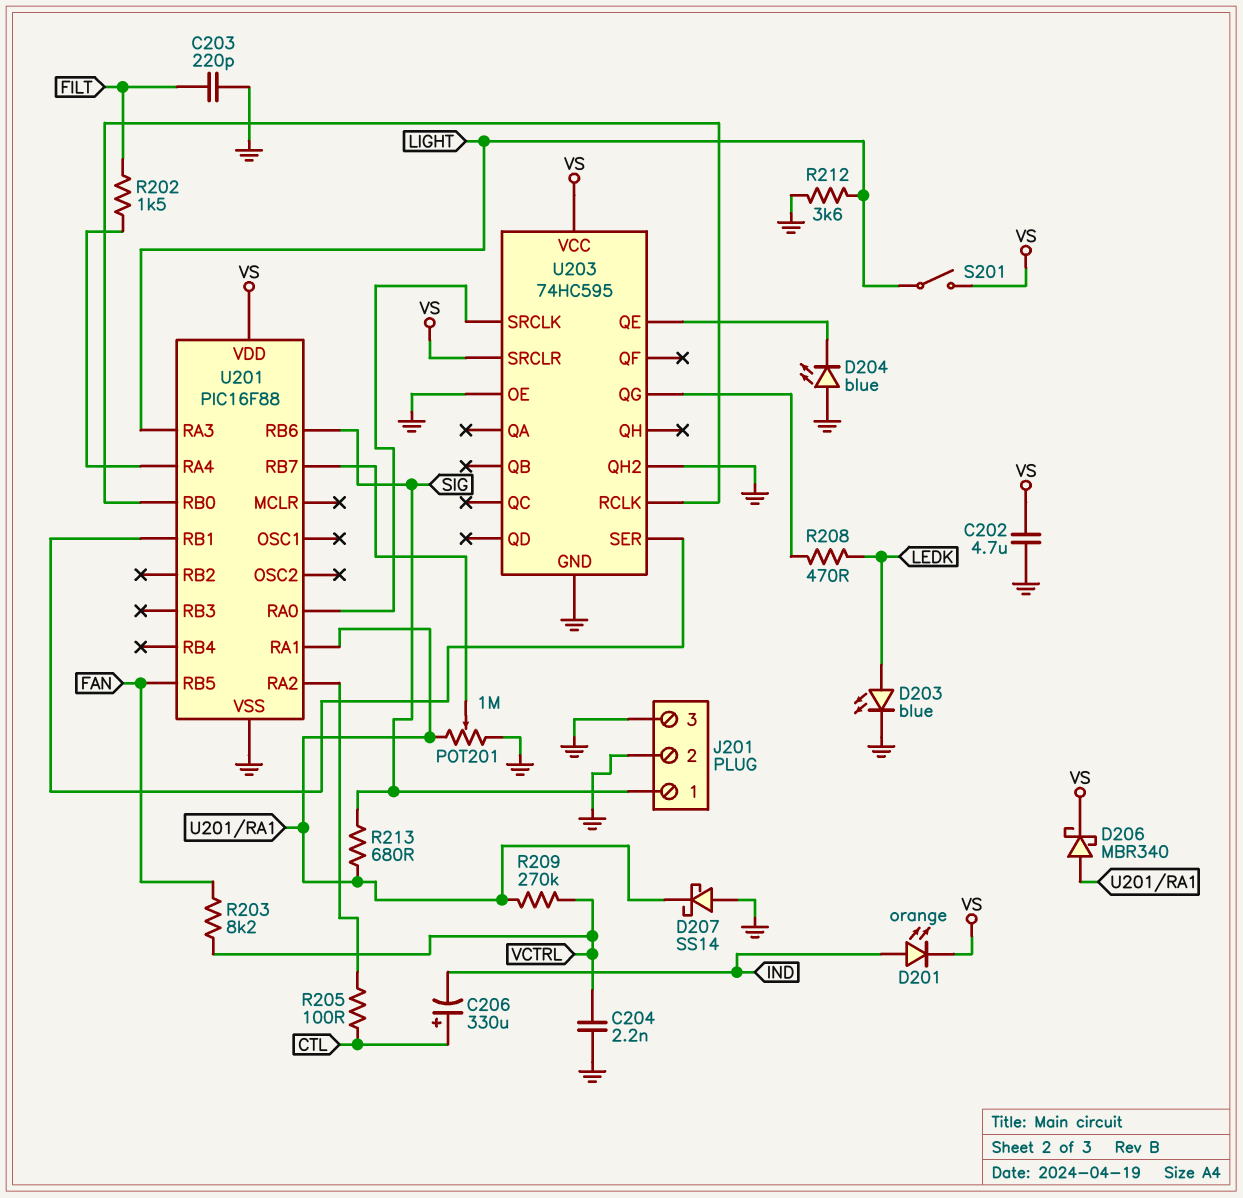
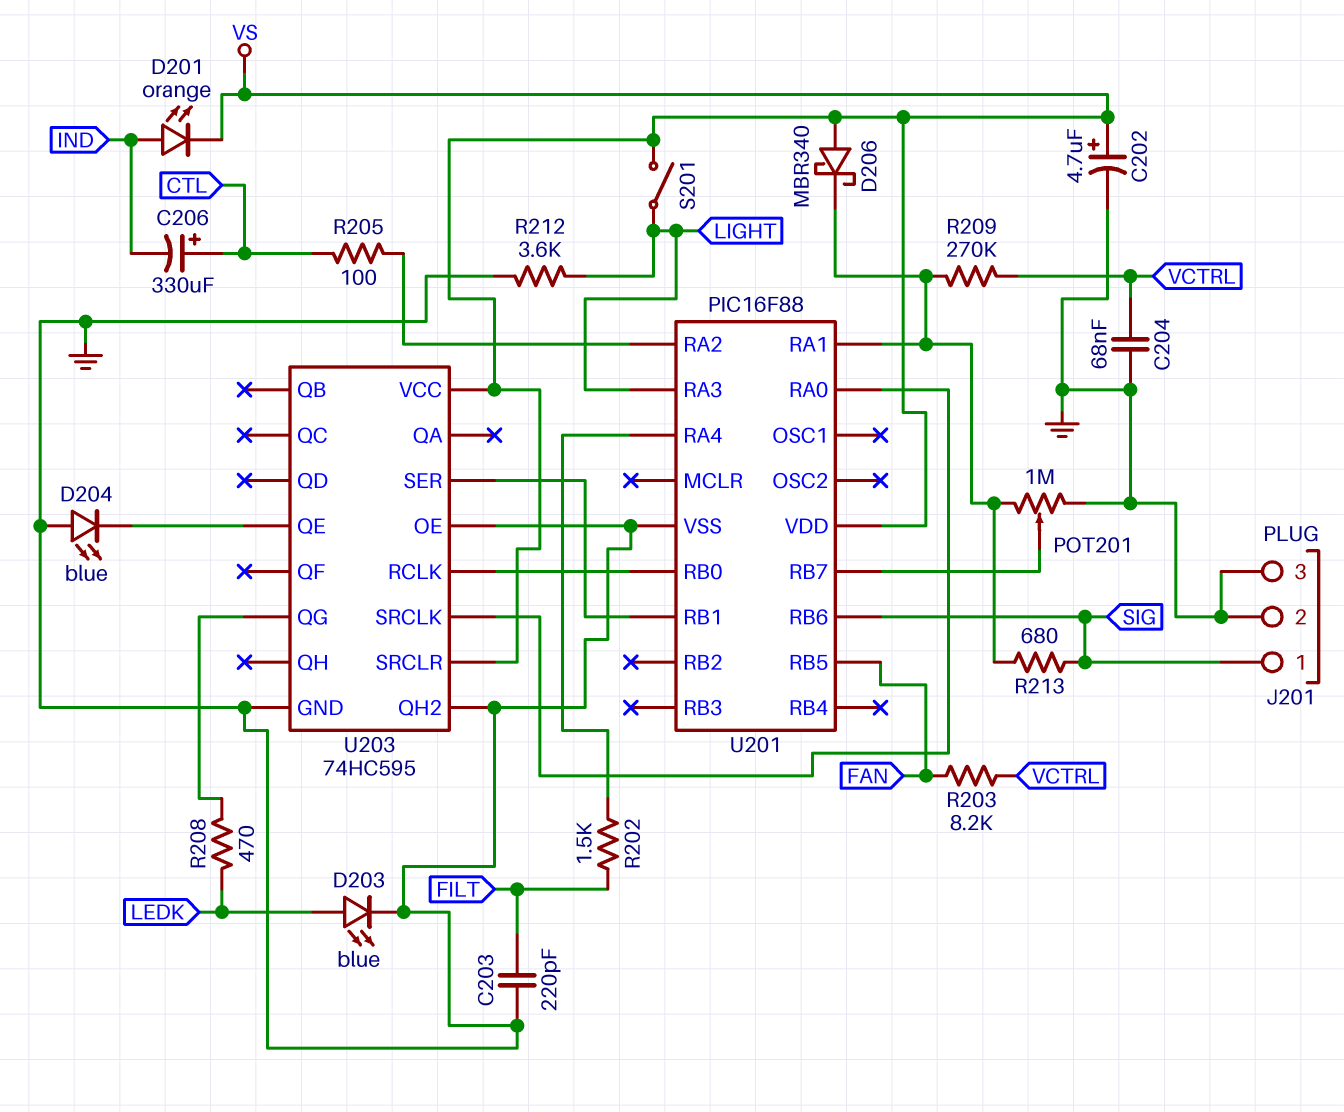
C202: 4.7uF (GND, VS) -> 4.7uF (plus VS, minus GND)
C204: 2.2nF (GND, VCTRL) -> 68nF (GND, VCTRL)
D206: schottky MBR340 (A U201/RA1, K VS) -> schottky MBR340 (A VS, K U201/RA1)
D207: schottky SS14 (A GND, K U201/RA1) -> none

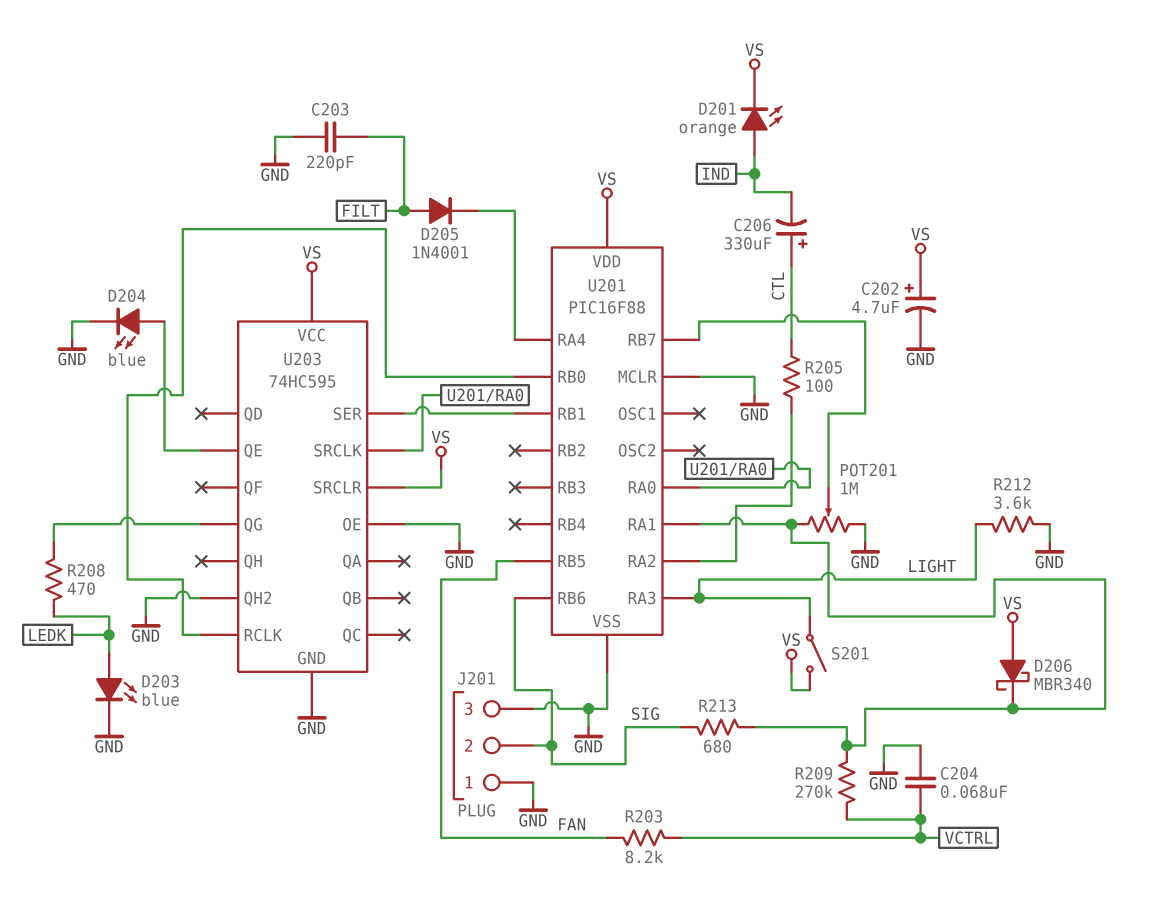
D204: LED blue (A GND, K U203/QE) -> LED blue (A U203/QE, K GND)
D205: none -> diode 1N4001 (A FILT, K U201/RA4)
J201 pin 1: SIG -> GND
J201 pin 2: GND -> SIG
R202: 1.5k (FILT, U201/RA4) -> none
U201 pin MCLR: none -> GND

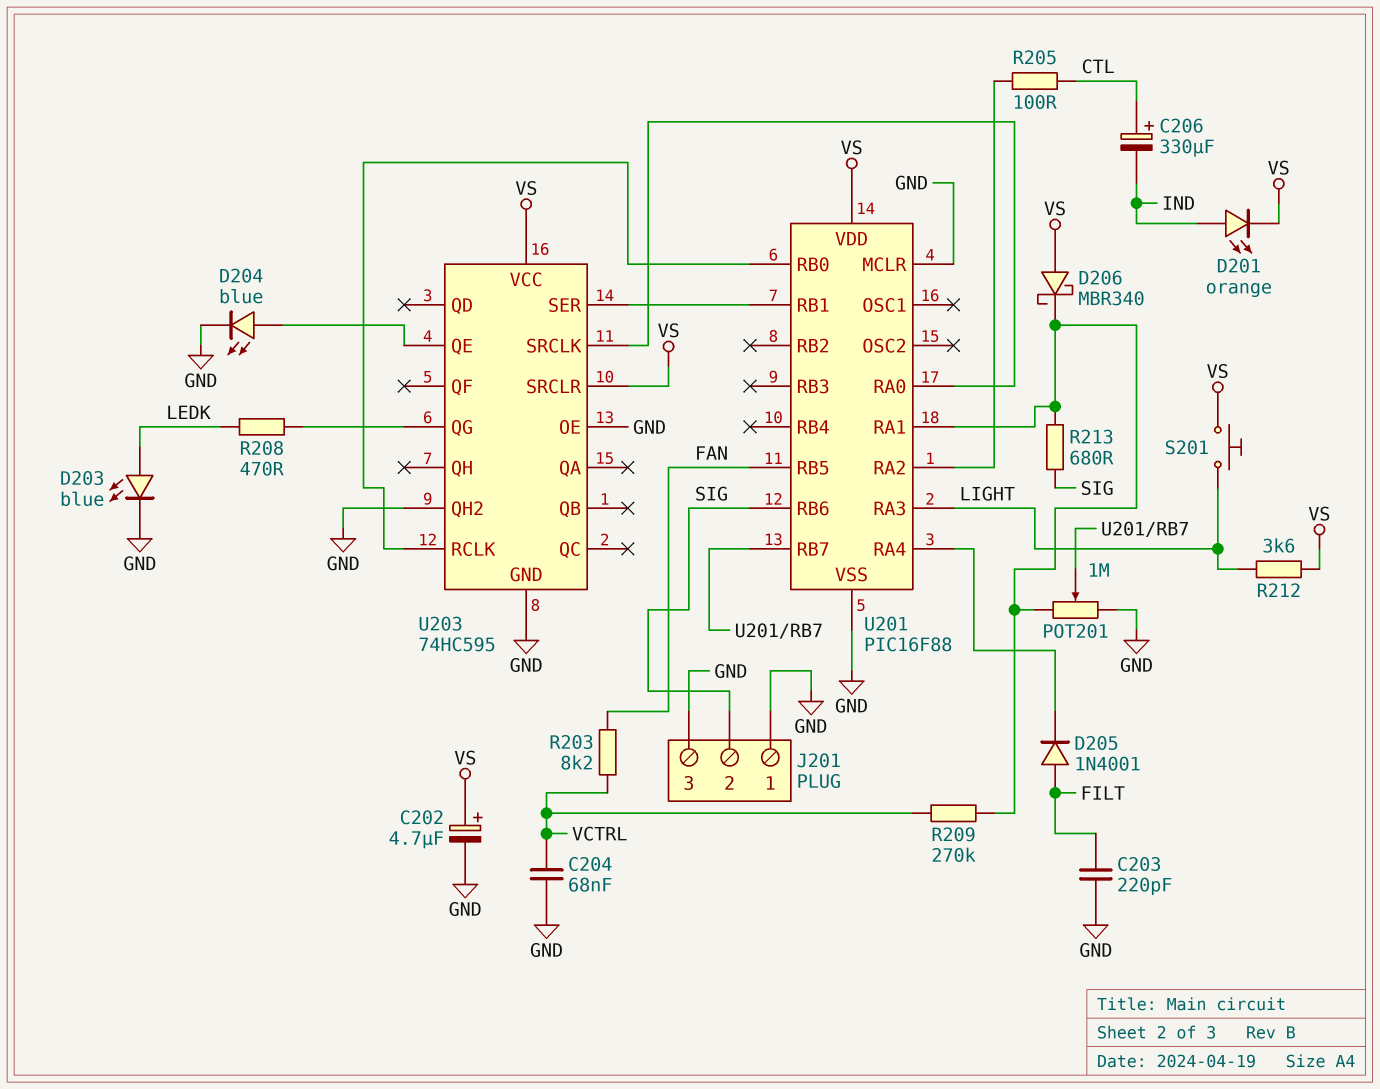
R212: 3.6k (GND, LIGHT) -> 3.6k (LIGHT, VS)
S201: switch (LIGHT, VS) -> button (LIGHT, VS)

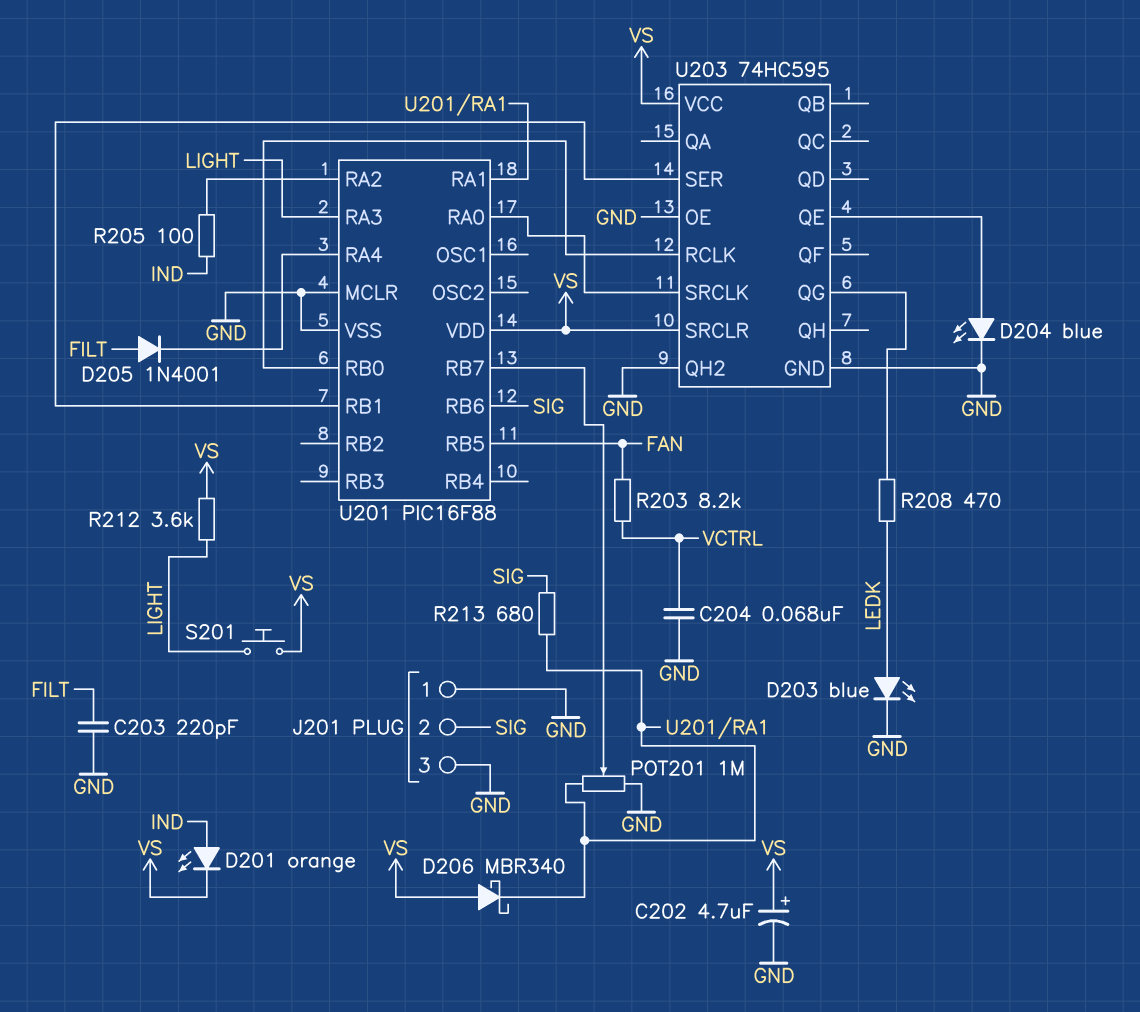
C206: 330uF (plus CTL, minus IND) -> none
R205: 100 (CTL, U201/RA2) -> 100 (IND, U201/RA2)
R209: 270k (U201/RA1, VCTRL) -> none

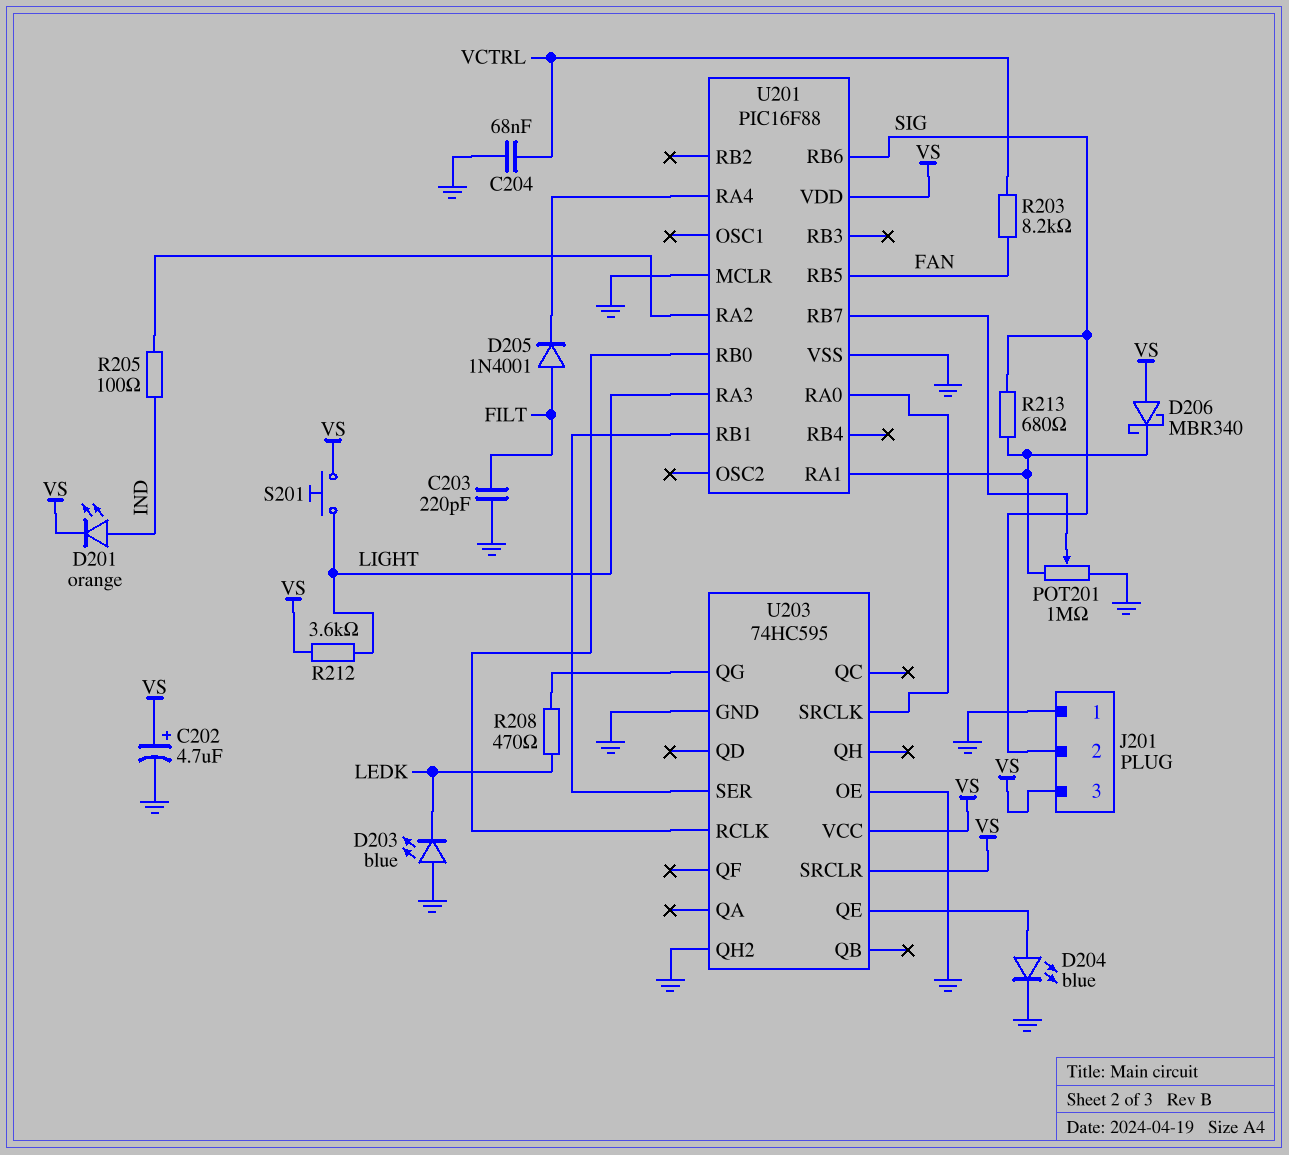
D203: LED blue (A LEDK, K GND) -> LED blue (A GND, K LEDK)
J201 pin 3: GND -> VS

